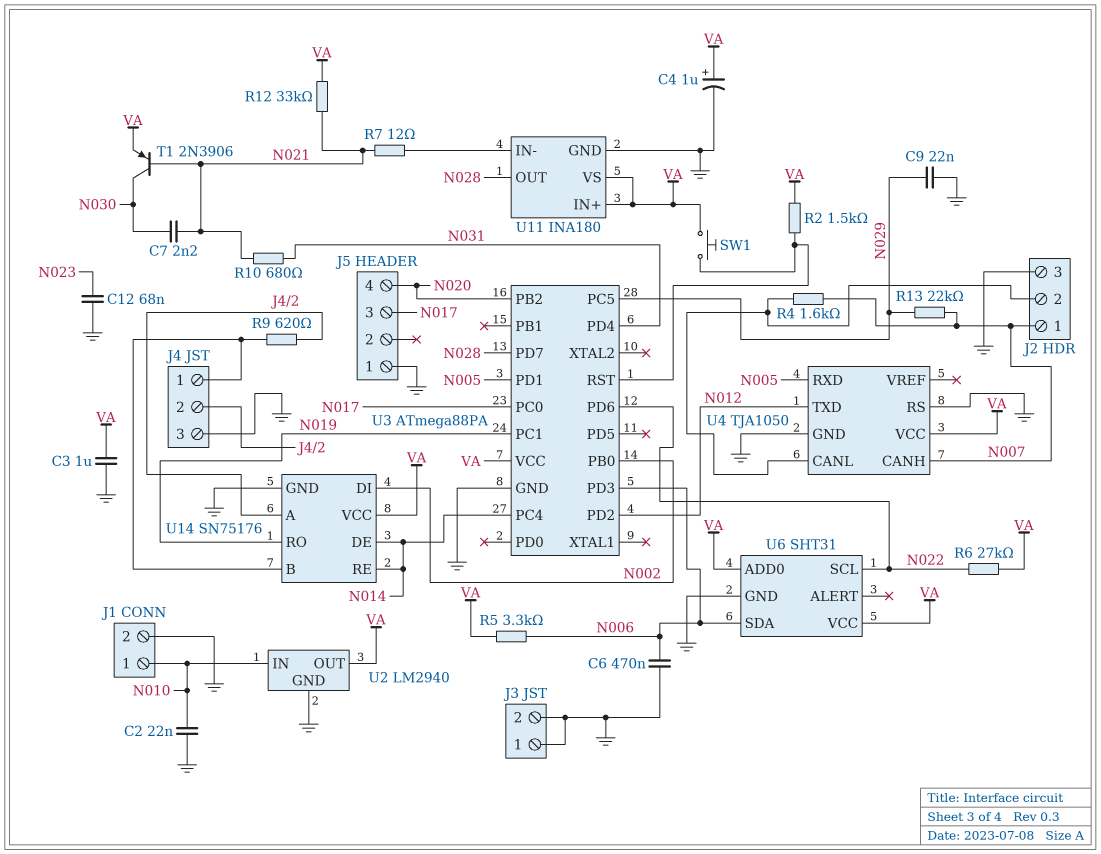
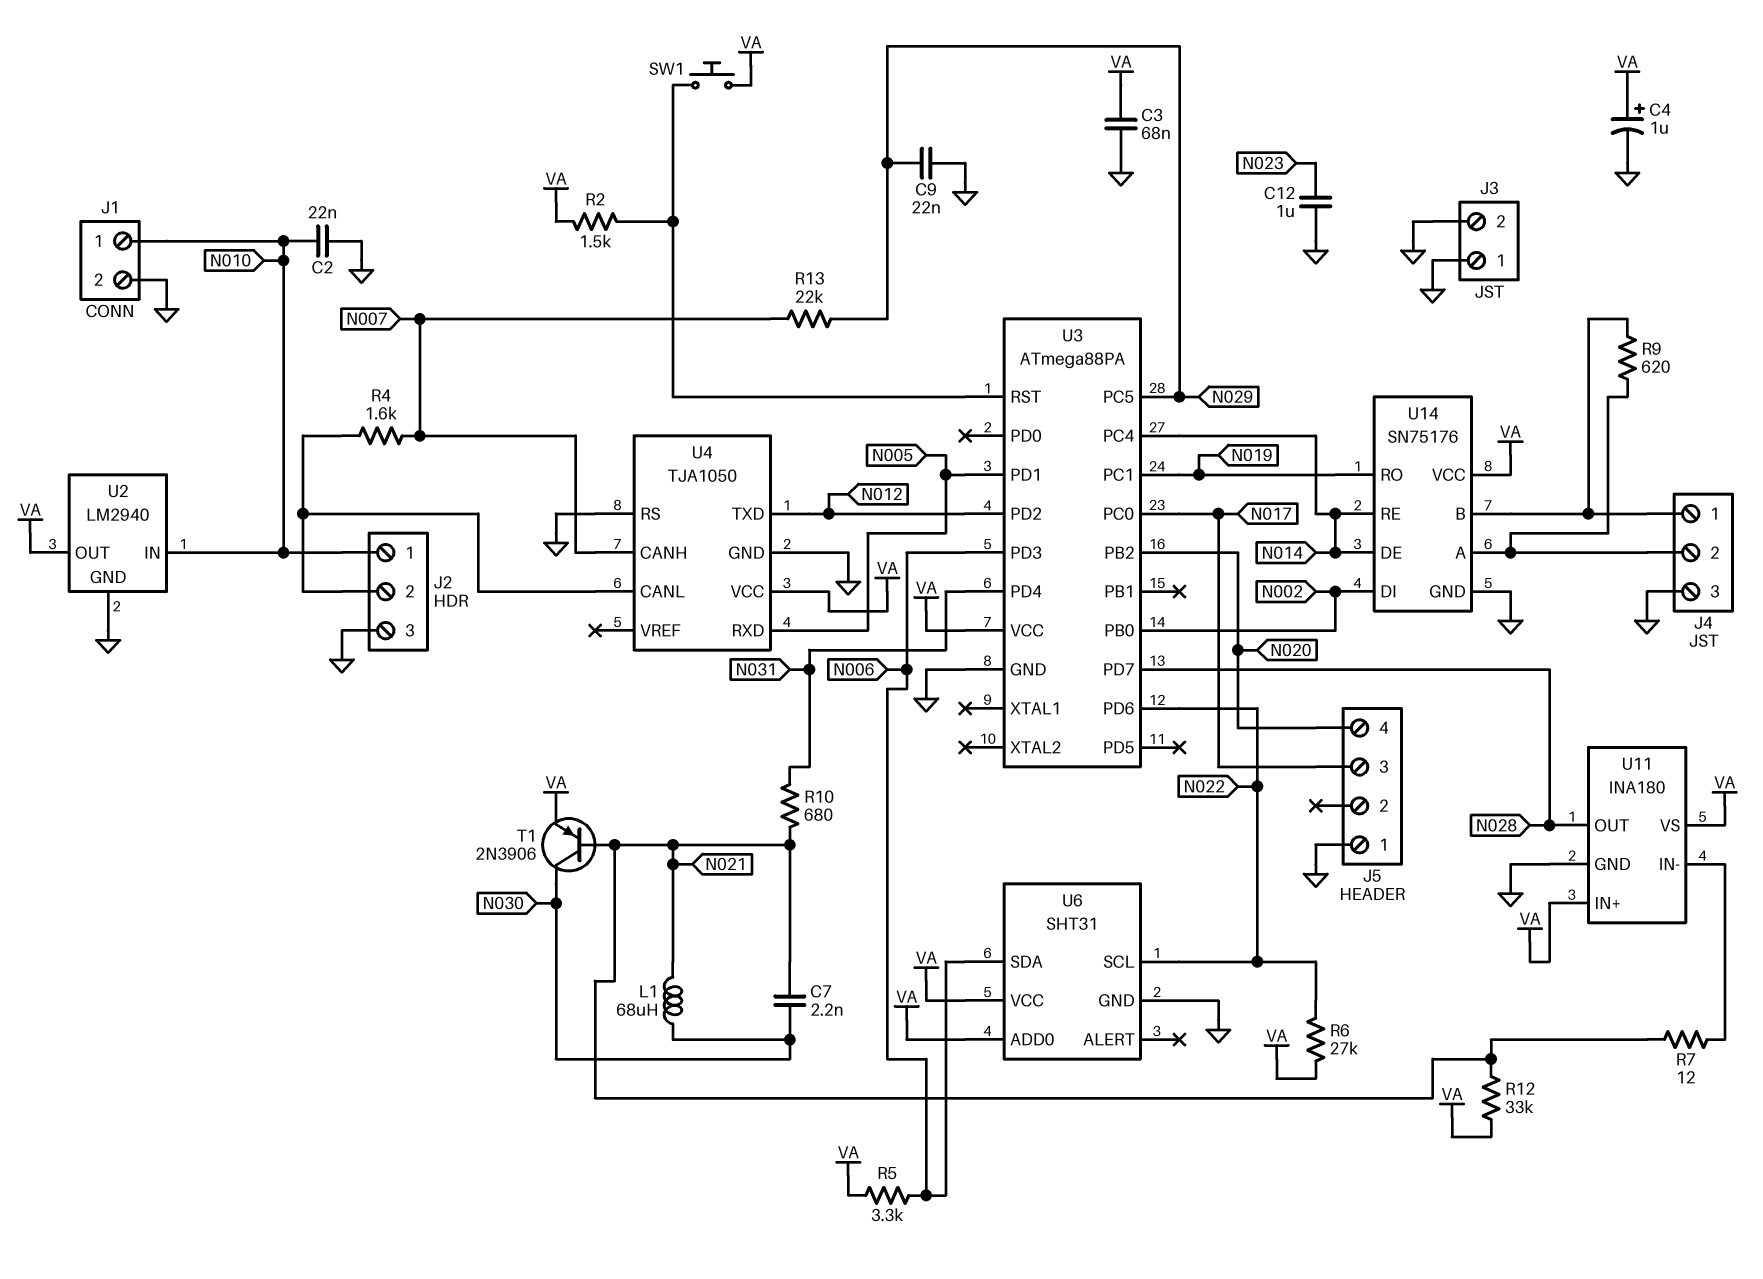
C3: 1uF (GND, VA) -> 68nF (GND, VA)
C6: 470nF (GND, N006) -> none
C12: 68nF (GND, N023) -> 1uF (GND, N023)
J2 pin 1: N007 -> N010
L1: none -> 68uH (N021, N030)

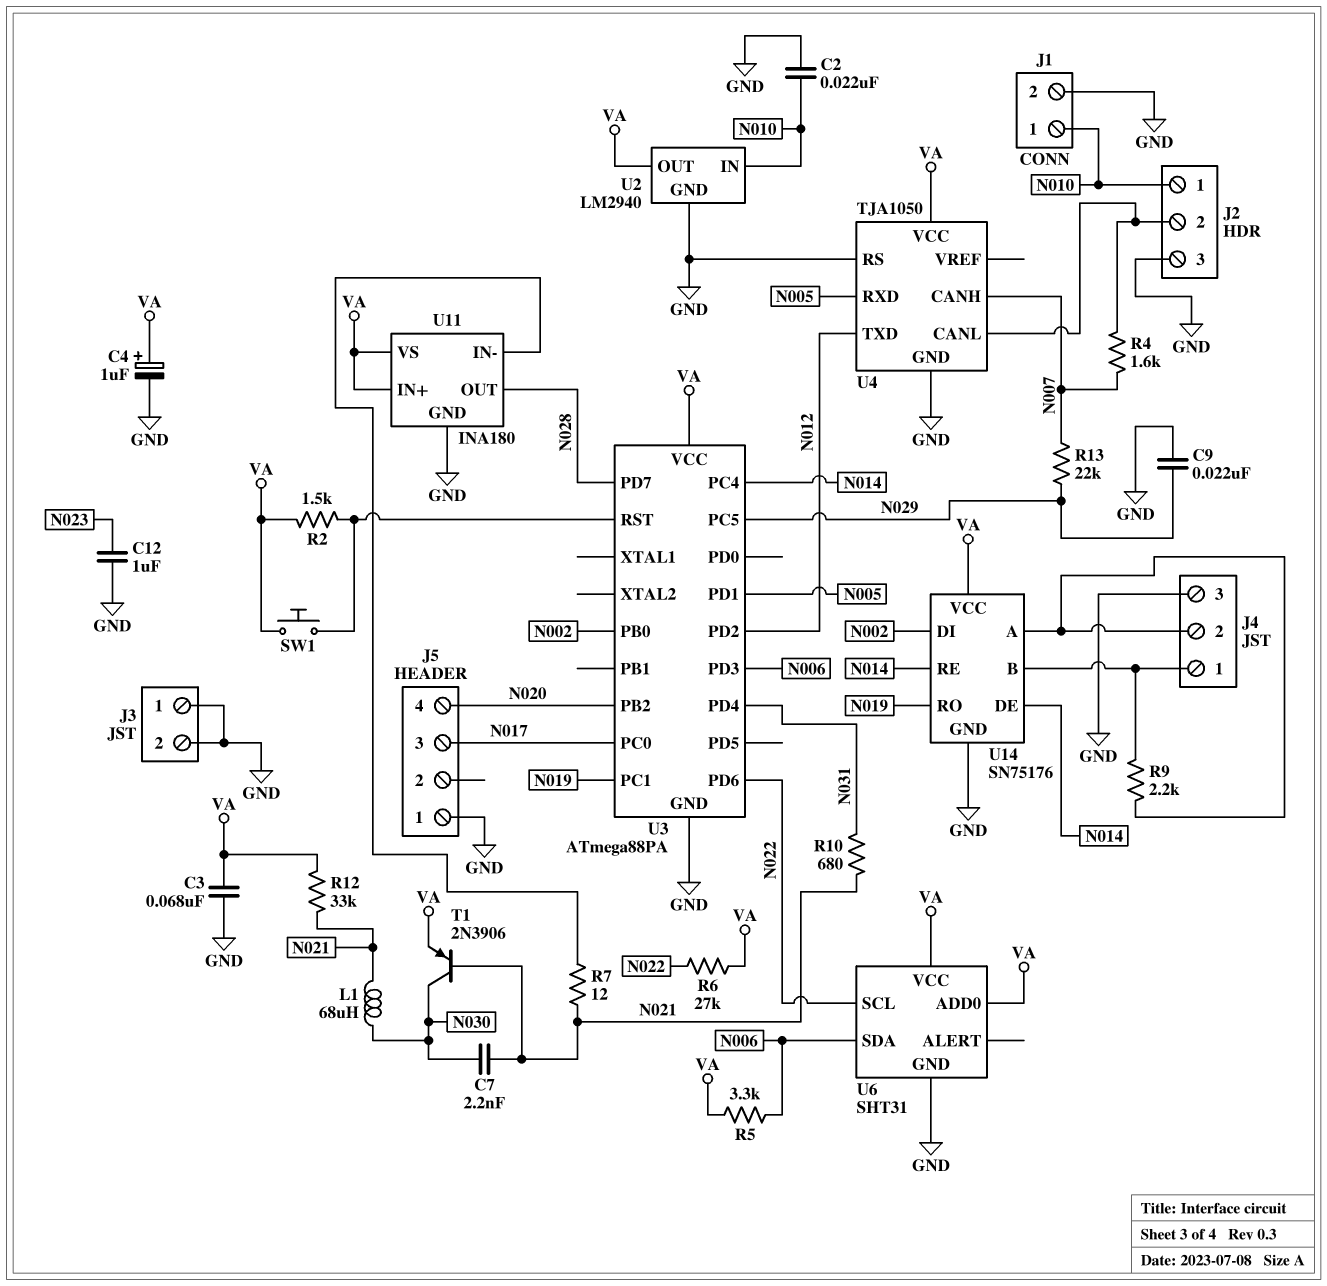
R9: 620 (J4/1, J4/2) -> 2.2k (J4/1, J4/2)

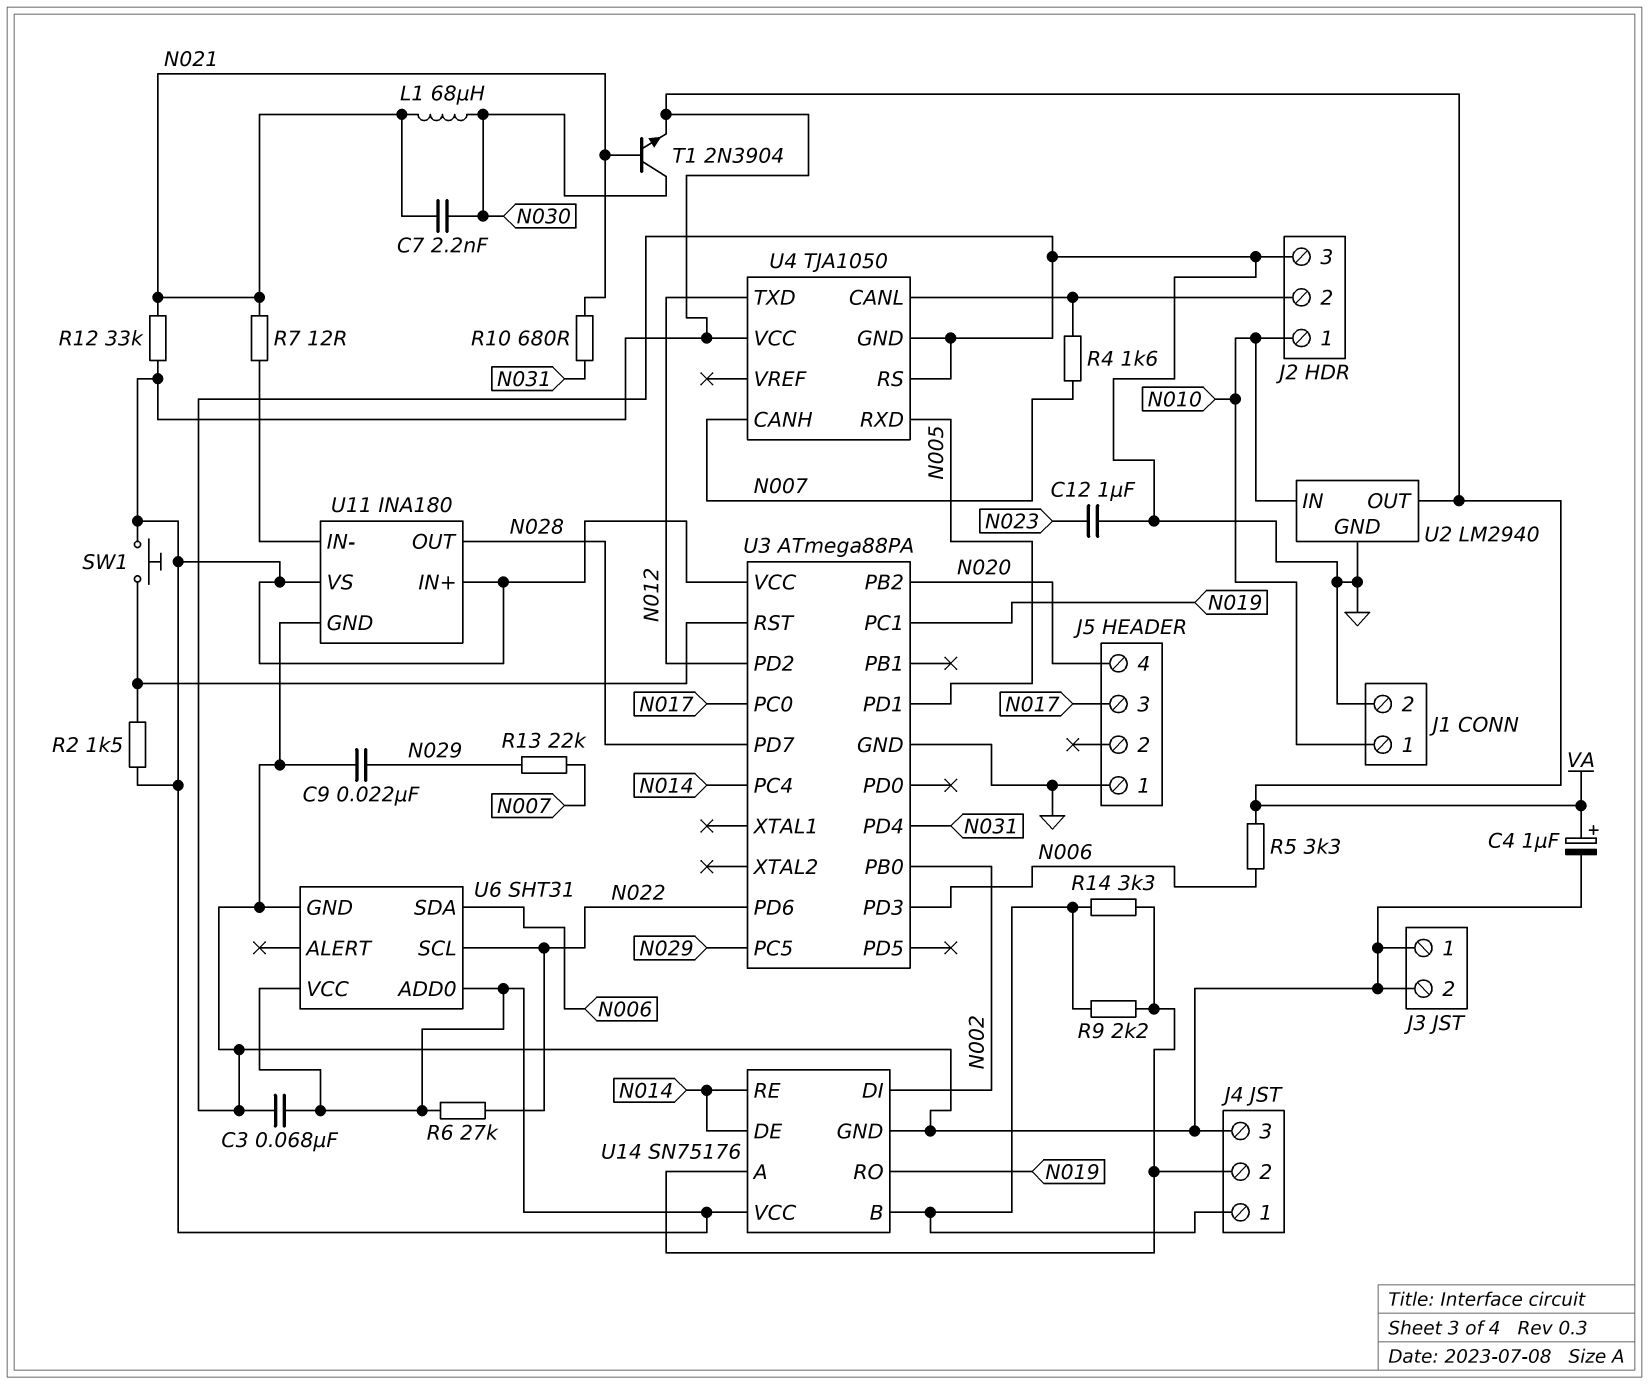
C2: 22nF (GND, N010) -> none
R14: none -> 3.3k (J4/1, J4/2)
T1: PNP 2N3906 (B N021, C N030, E VA) -> NPN 2N3904 (B N021, C N030, E VA)

